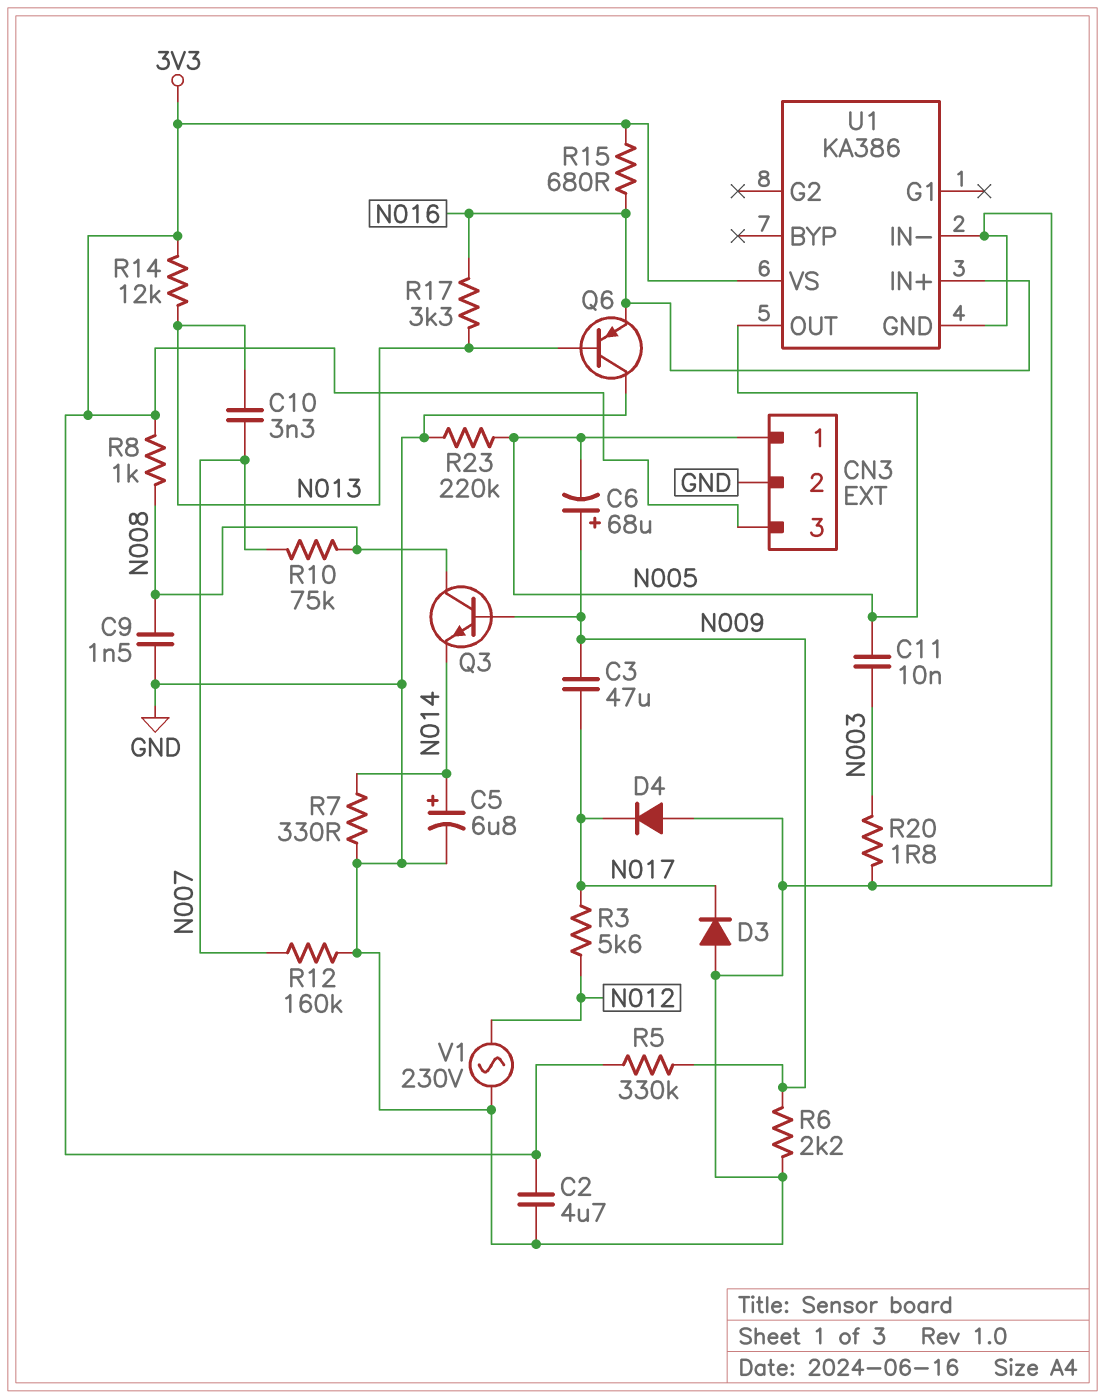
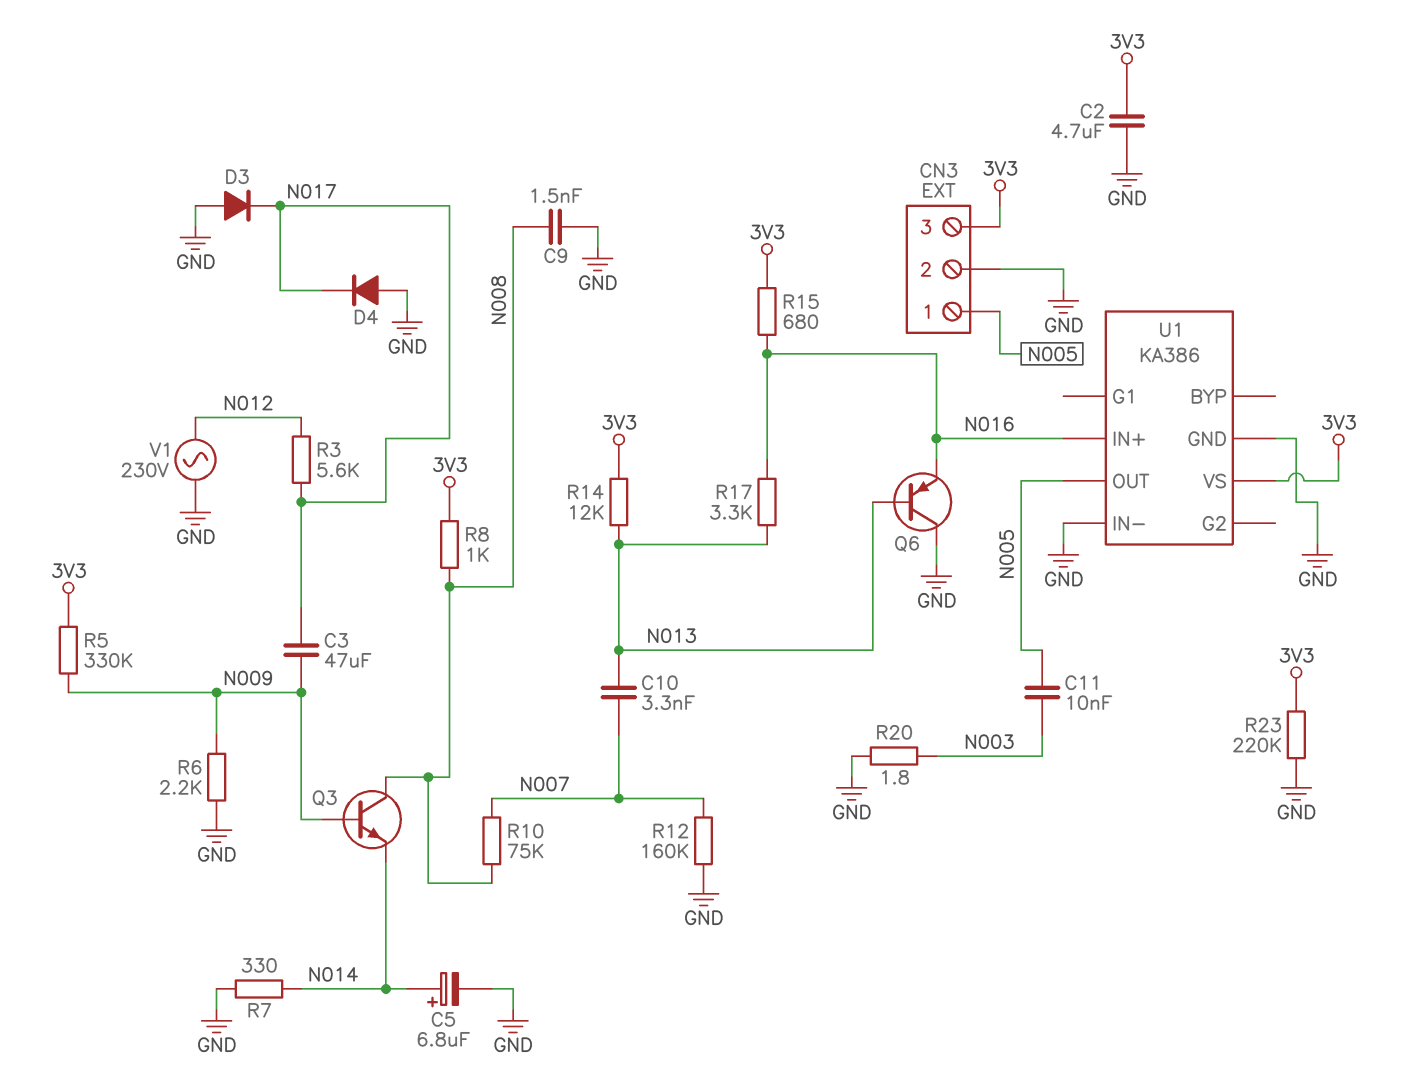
C6: 68uF (plus N009, minus N005) -> none
R23: 220k (GND, N005) -> 220k (3V3, GND)

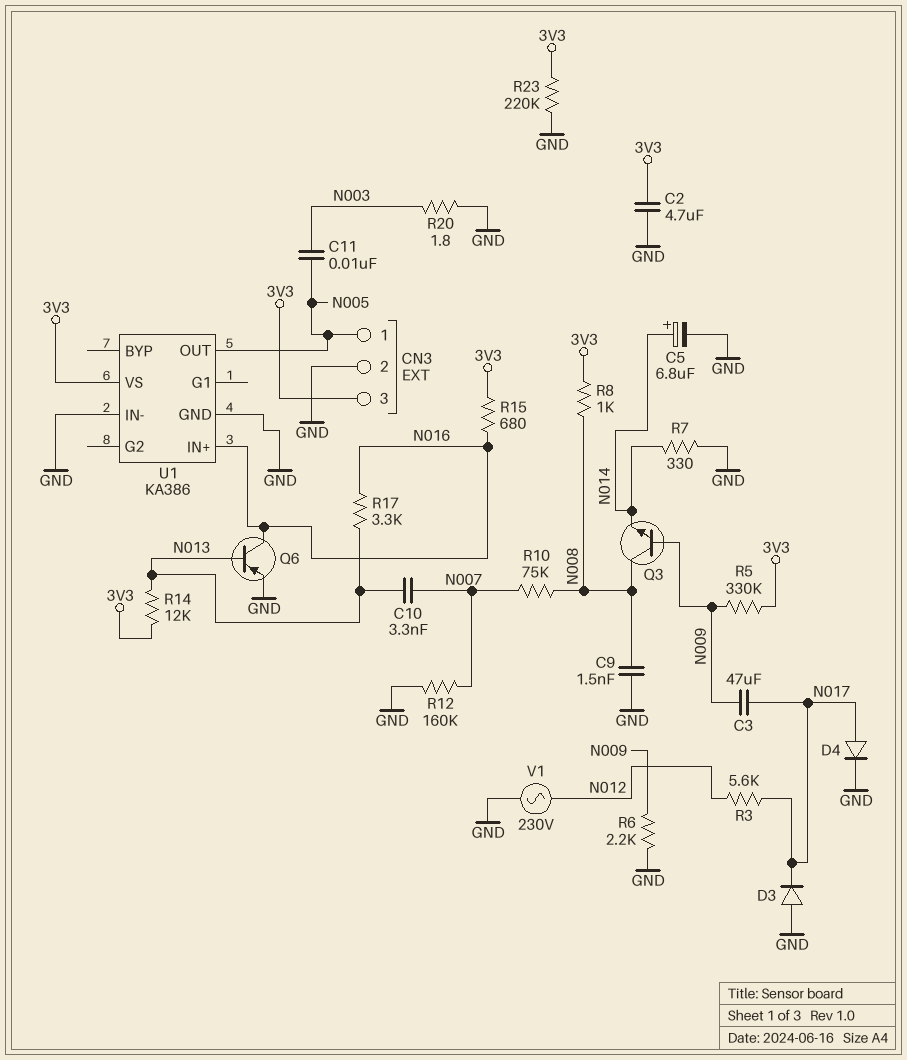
D4: diode (A GND, K N017) -> diode (A N017, K GND)
Q6: PNP (B N013, C GND, E N016) -> PNP (B N013, C N016, E GND)

